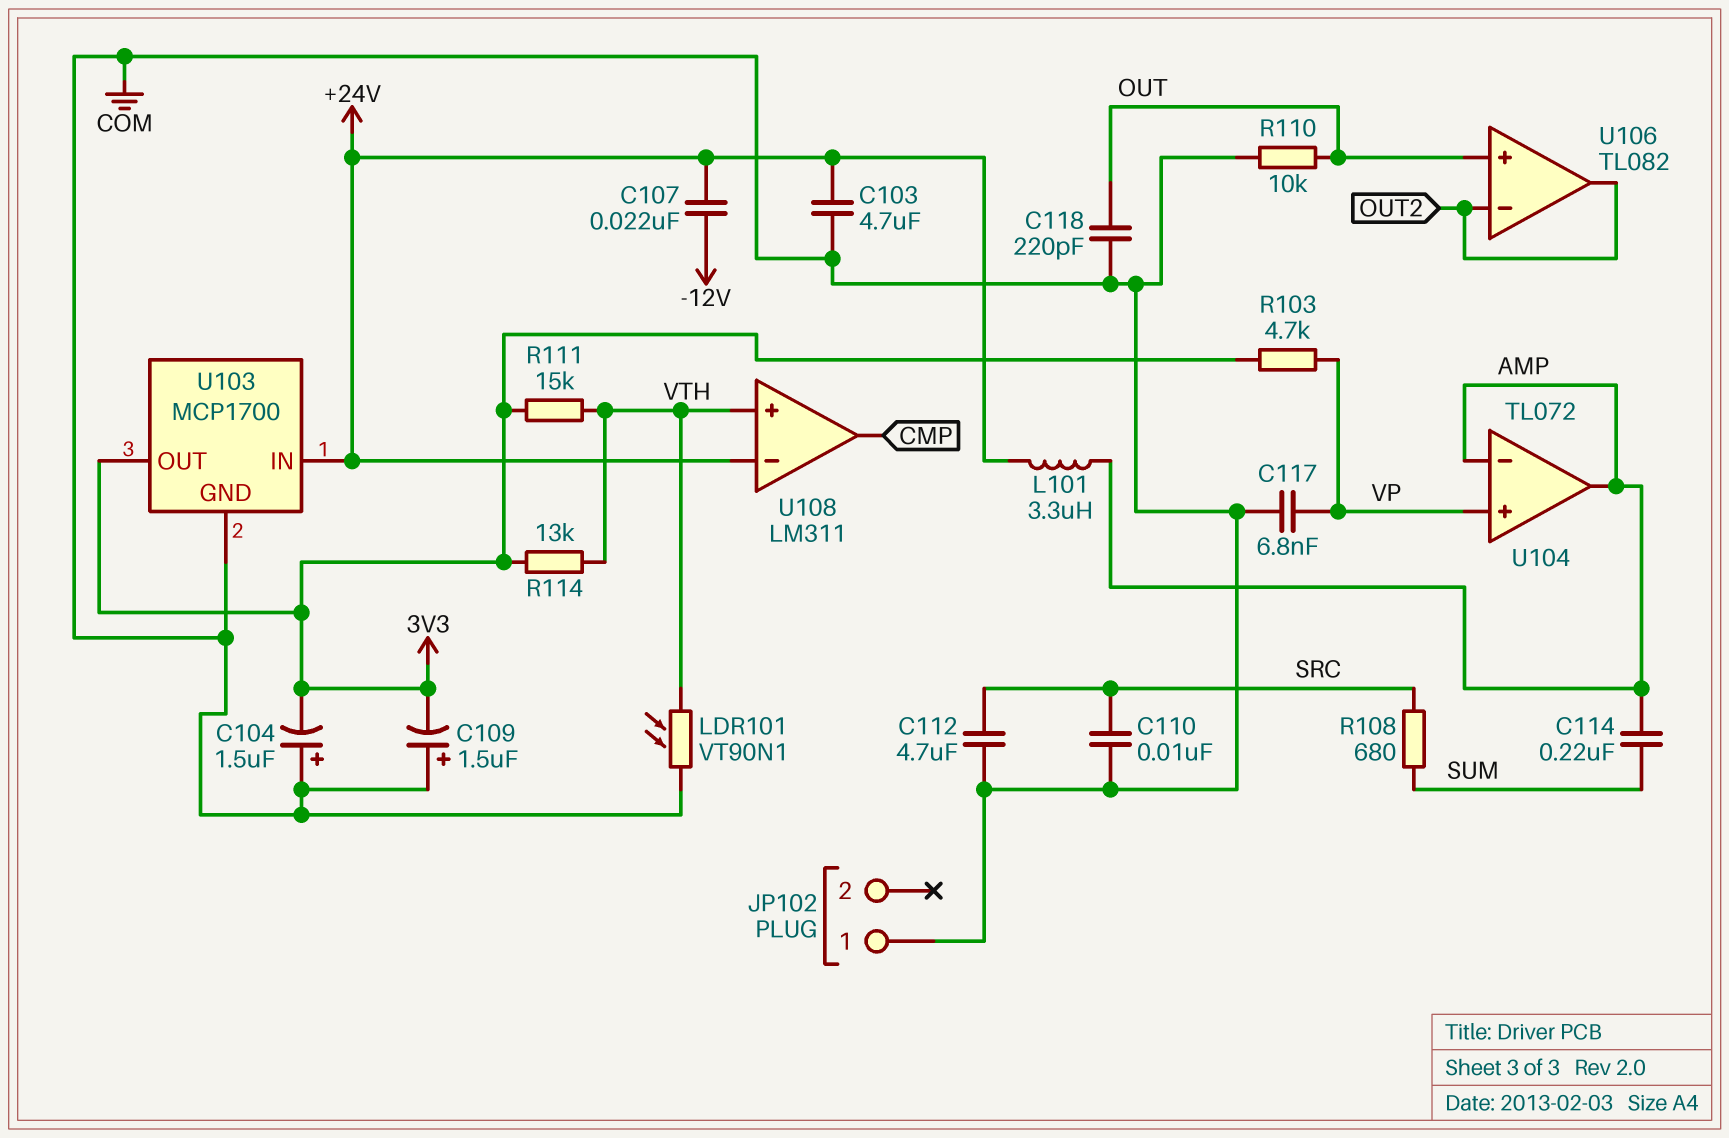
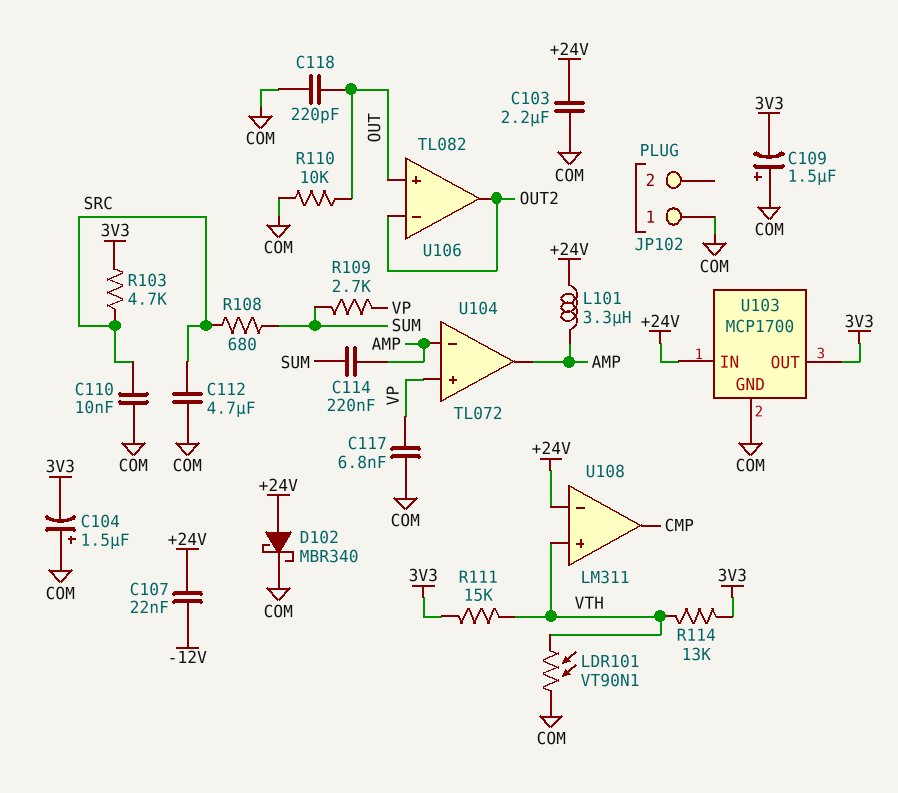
C103: 4.7uF (+24V, COM) -> 2.2uF (+24V, COM)
D102: none -> schottky MBR340 (A +24V, K COM)
R103: 4.7k (3V3, VP) -> 4.7k (3V3, SRC)
R109: none -> 2.7k (SUM, VP)

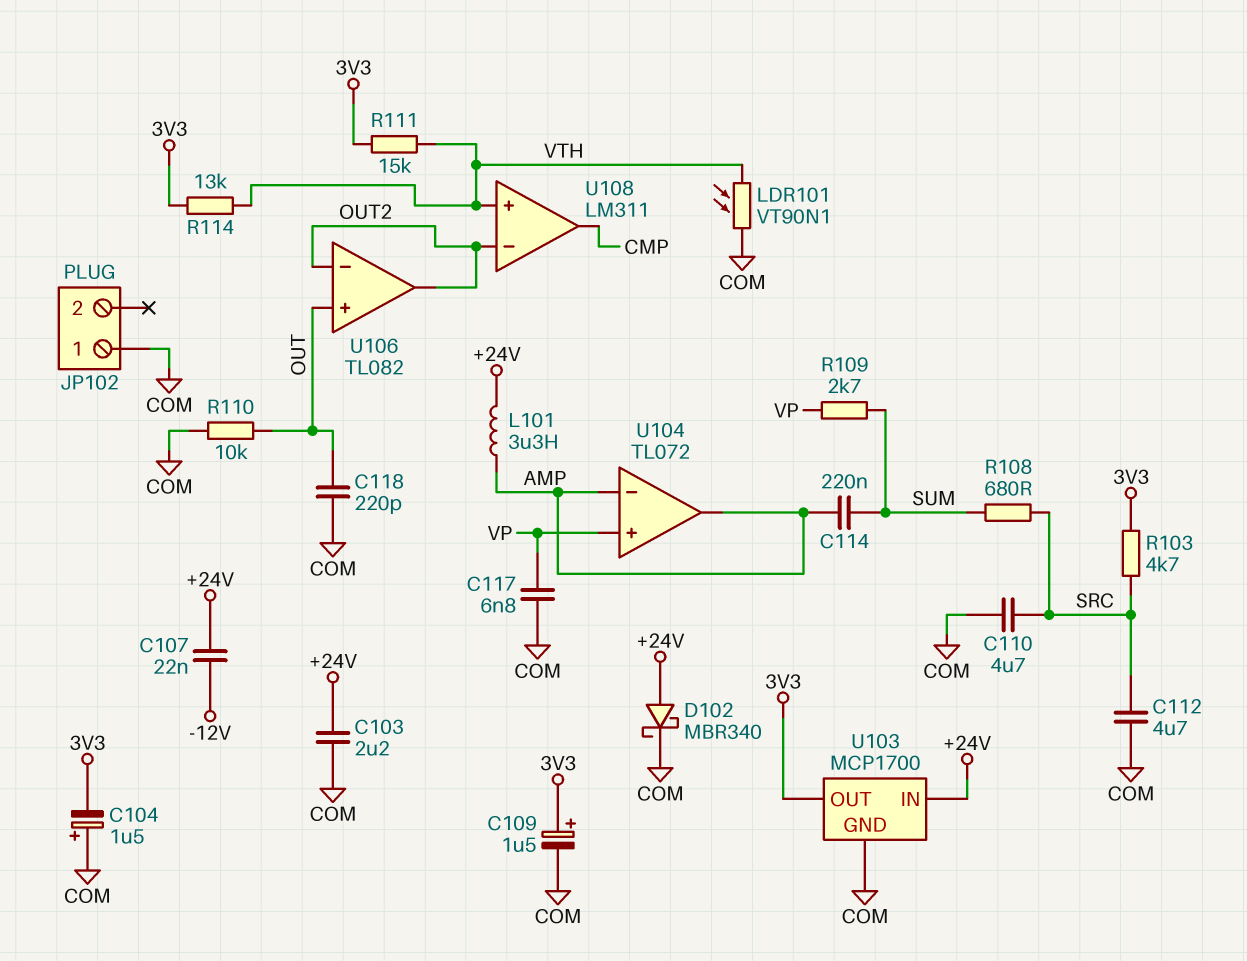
C109: 1.5uF (plus COM, minus 3V3) -> 1.5uF (plus 3V3, minus COM)
C110: 10nF (COM, SRC) -> 4.7uF (COM, SRC)
U108 pin in-: +24V -> OUT2

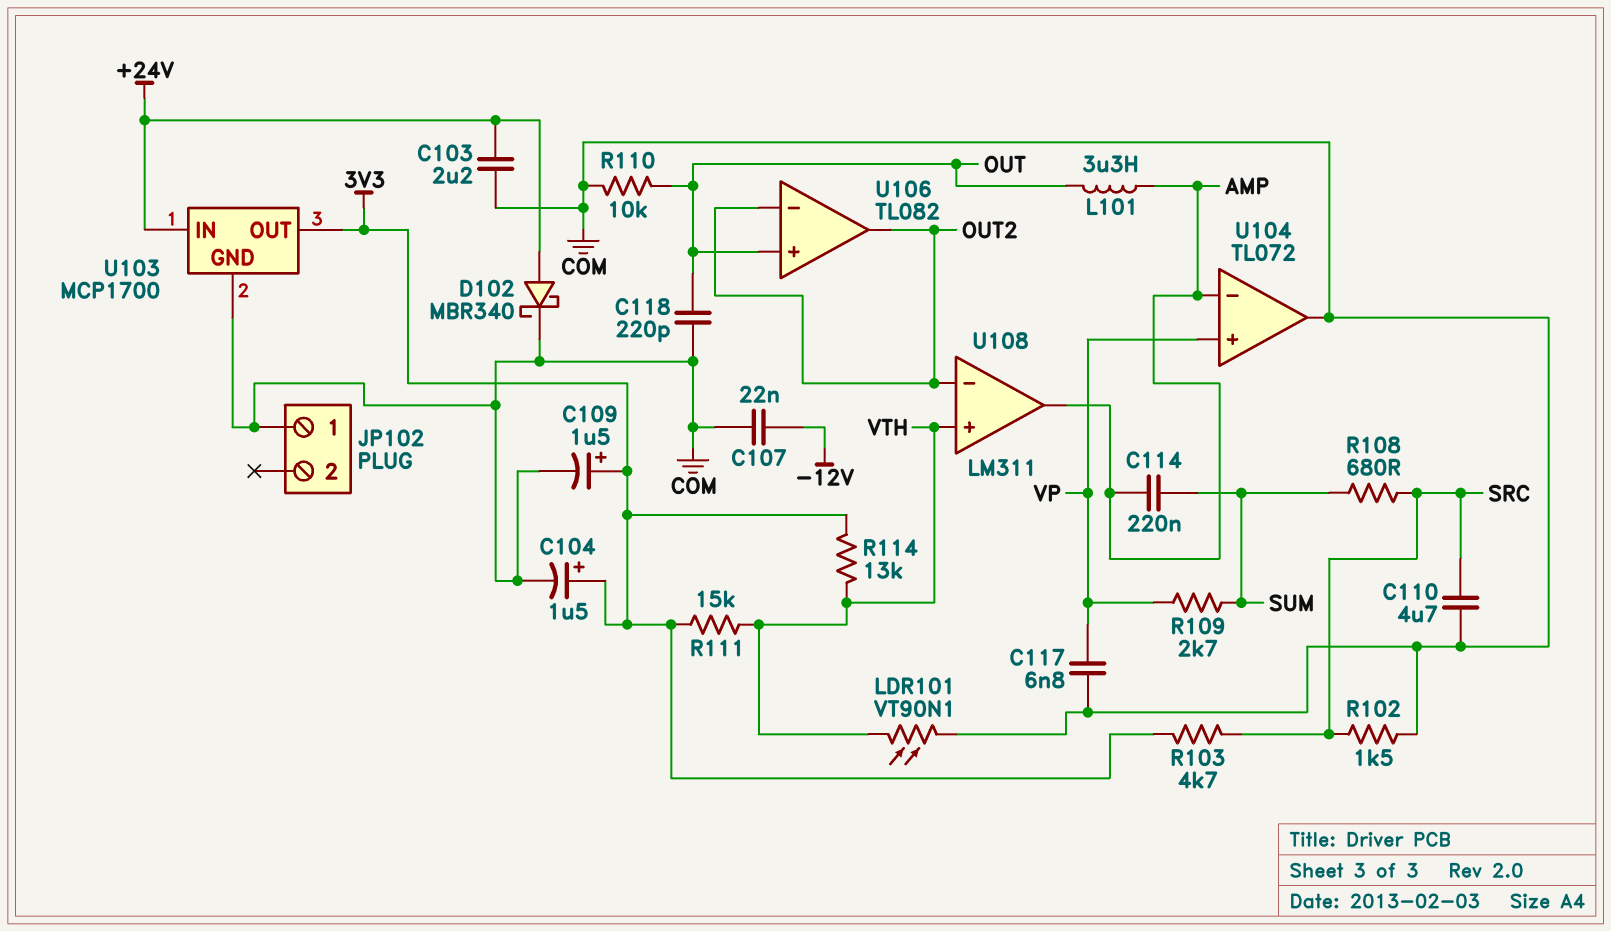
C104: 1.5uF (plus COM, minus 3V3) -> 1.5uF (plus 3V3, minus COM)
C107: 22nF (+24V, -12V) -> 22nF (-12V, COM)
C112: 4.7uF (COM, SRC) -> none
L101: 3.3uH (+24V, AMP) -> 3.3uH (AMP, OUT)
R102: none -> 1.5k (COM, SRC)
U104 pin out: AMP -> COM
U108 pin out: CMP -> AMP

